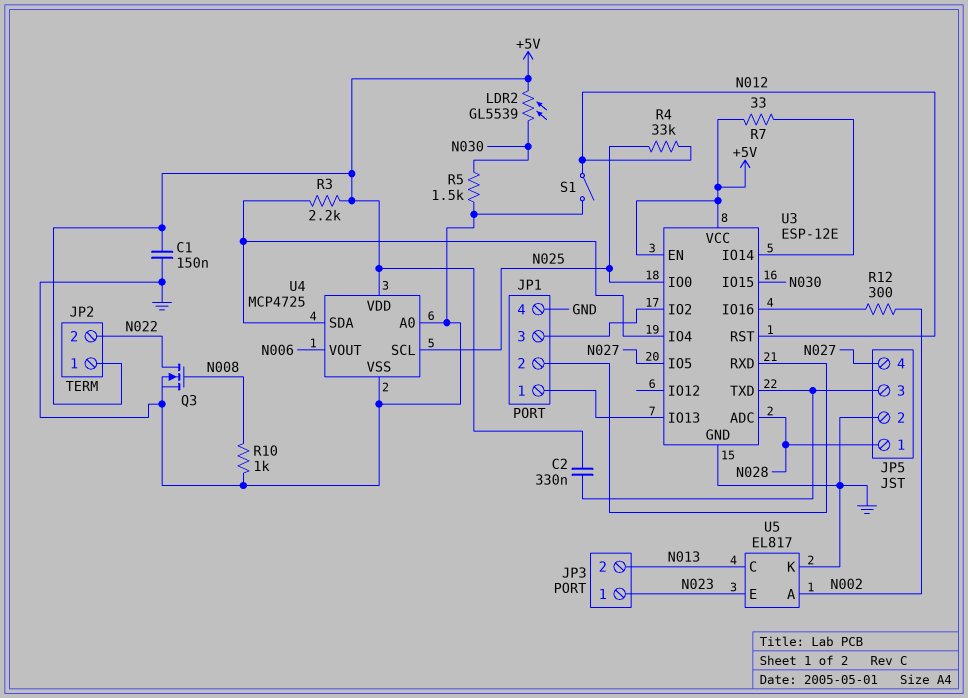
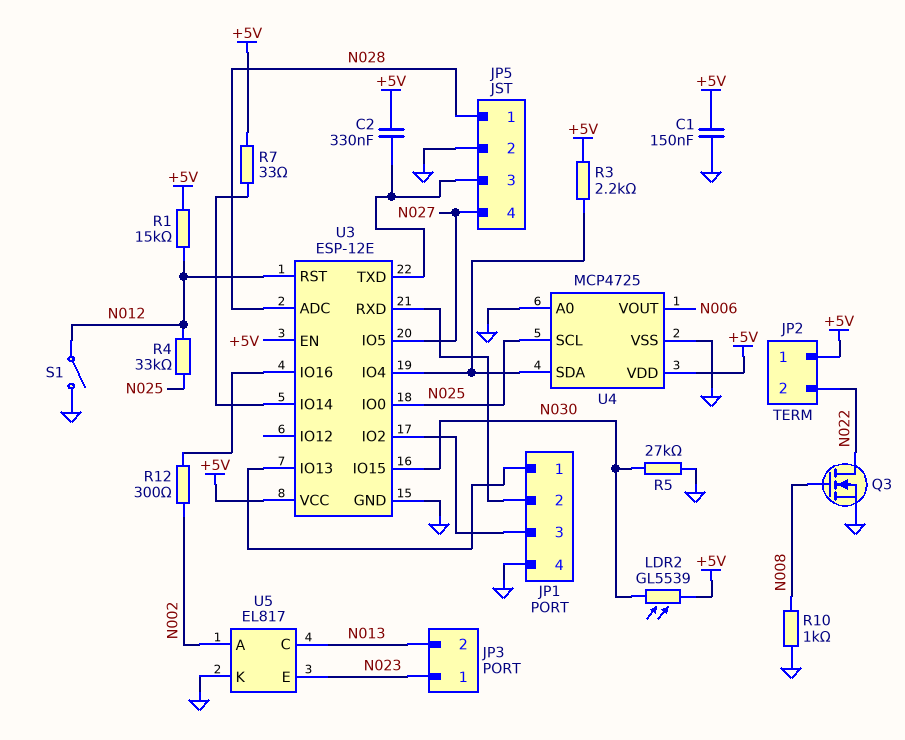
R1: none -> 15k (+5V, N012)
R5: 1.5k (GND, N030) -> 27k (GND, N030)

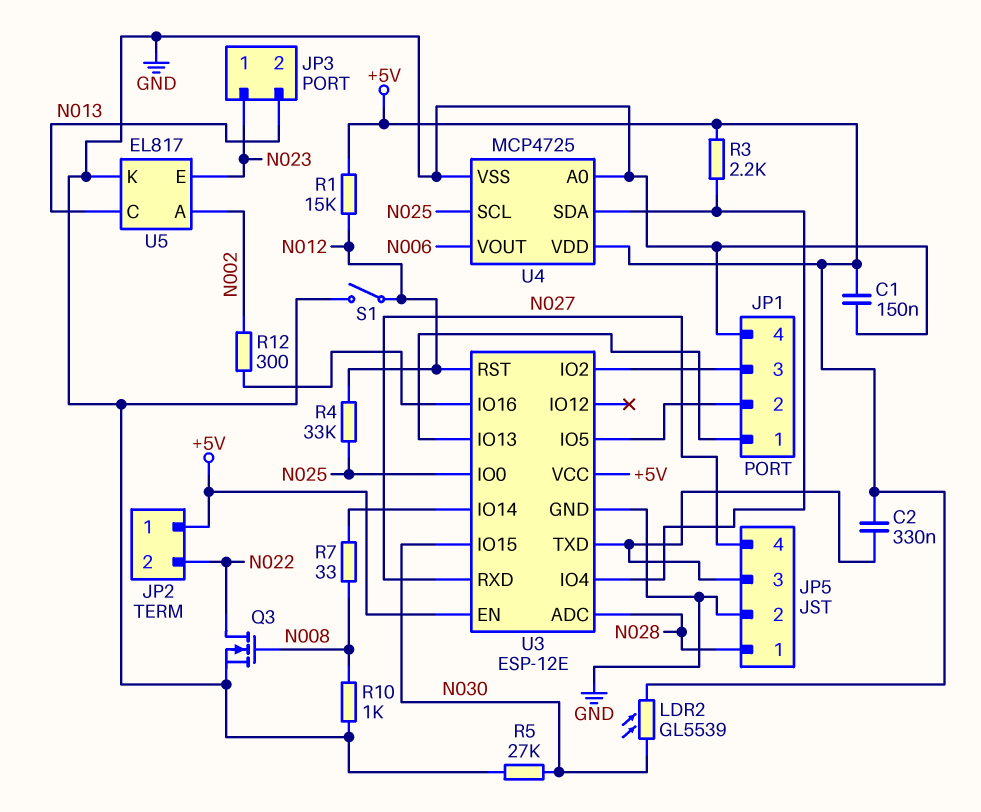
R7: 33 (+5V, U3/IO14) -> 33 (N008, U3/IO14)
U3 pin IO5: N027 -> JP1/2
U3 pin RXD: JP1/2 -> N027

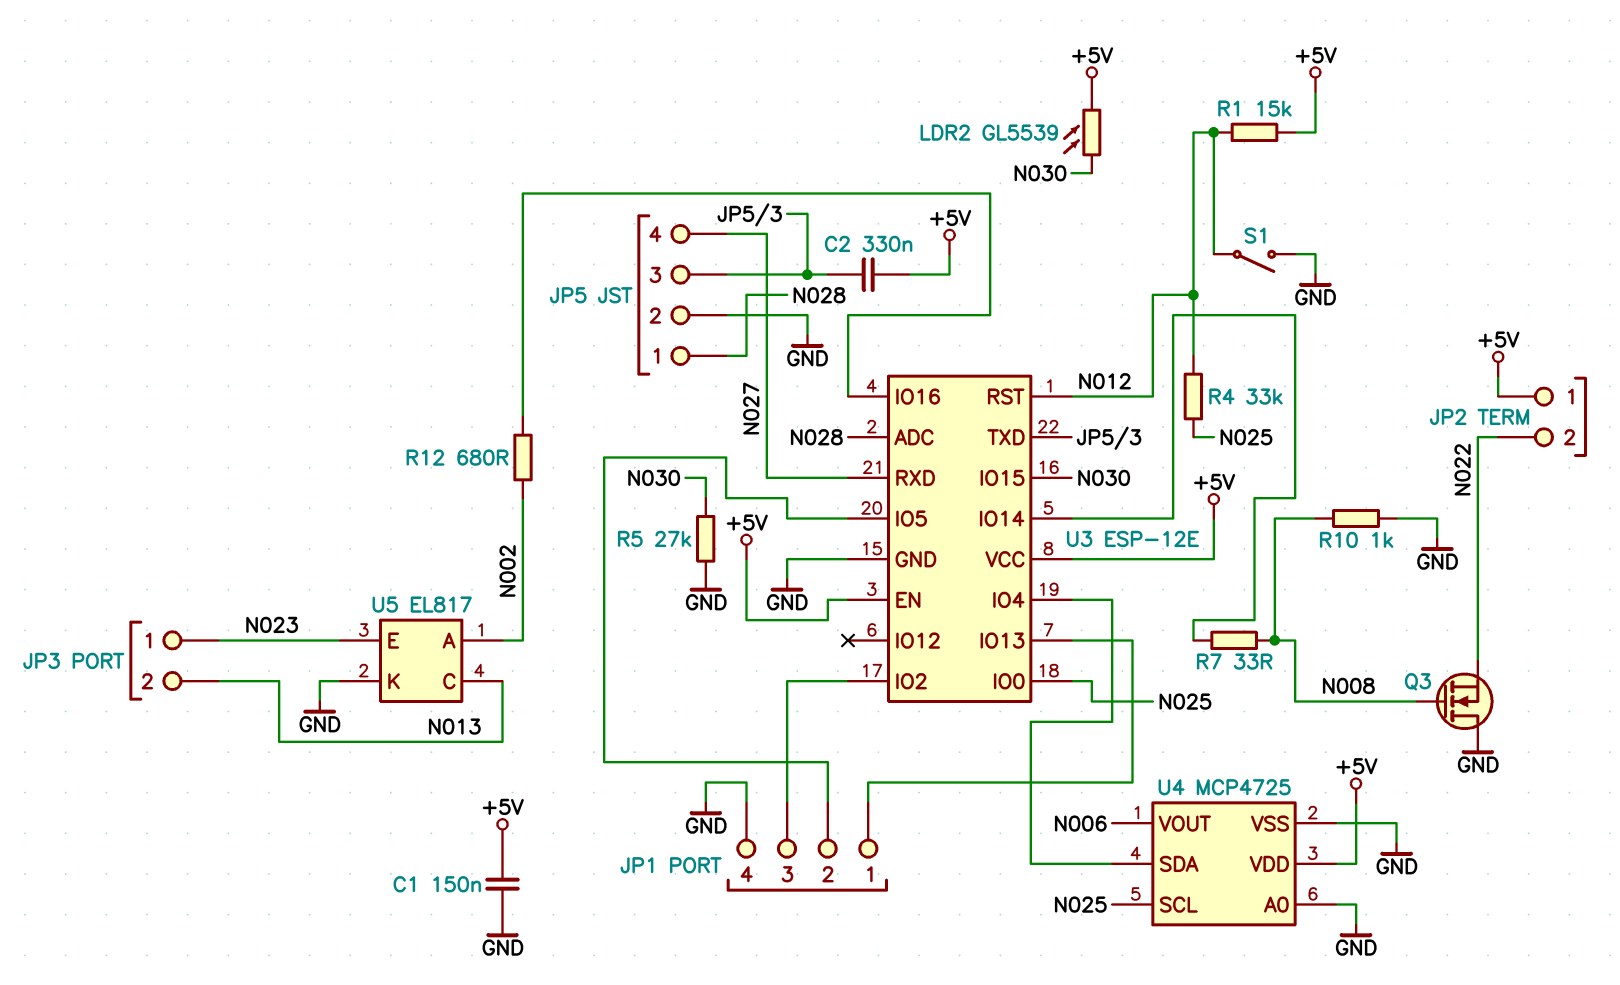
Q3: NMOS (G N008, D N022, S GND) -> NMOS (G N008, D GND, S N022)
R3: 2.2k (+5V, U3/IO4) -> none
R12: 300 (N002, U3/IO16) -> 680 (N002, U3/IO16)

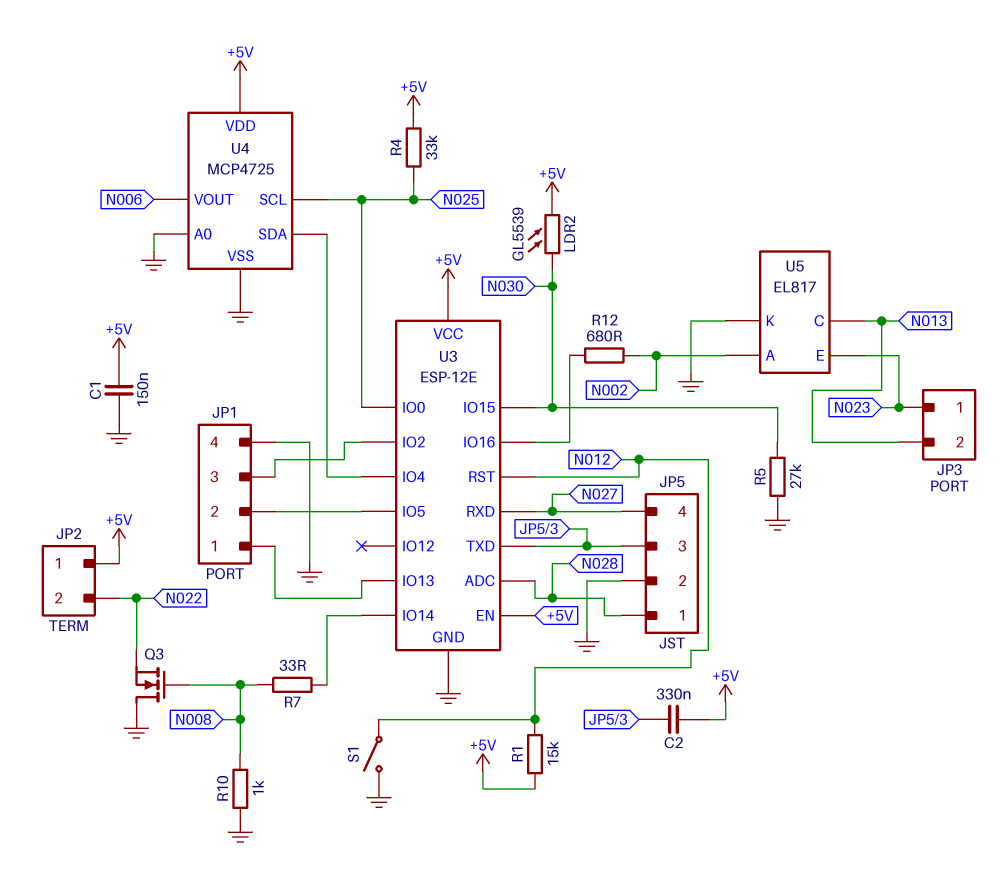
R4: 33k (N012, N025) -> 33k (+5V, N025)

